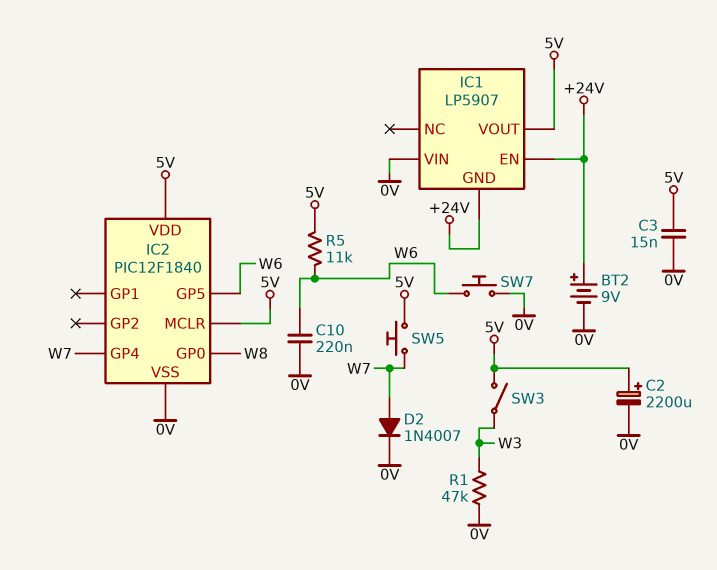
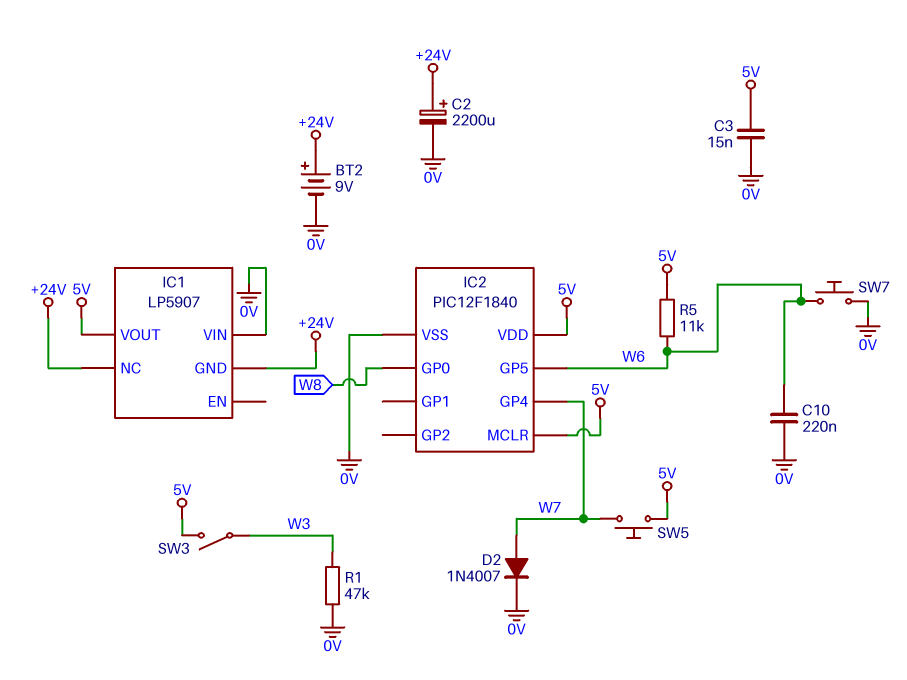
C2: 2200uF (plus 5V, minus 0V) -> 2200uF (plus +24V, minus 0V)
IC1 pin EN: +24V -> none
IC1 pin NC: none -> +24V

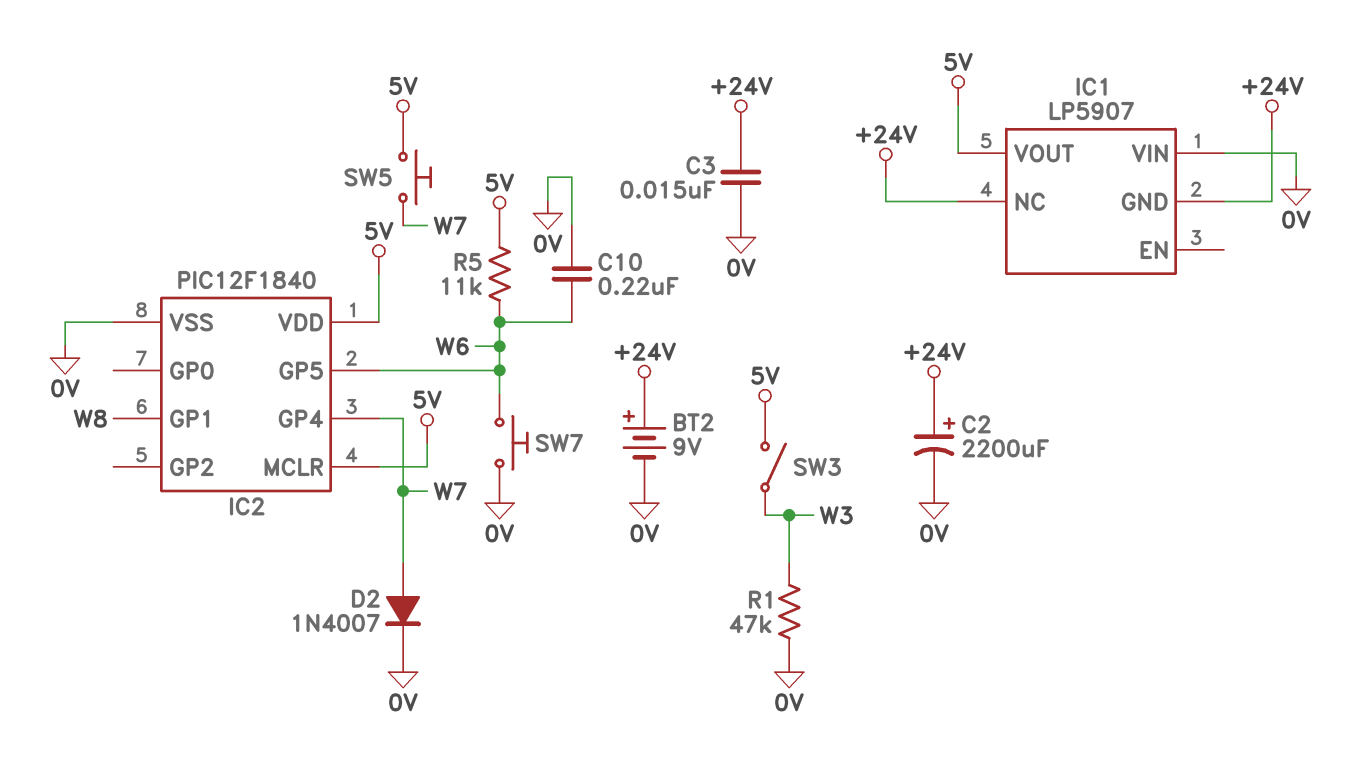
C3: 15nF (0V, 5V) -> 15nF (+24V, 0V)
IC2 pin GP0: W8 -> none
IC2 pin GP1: none -> W8

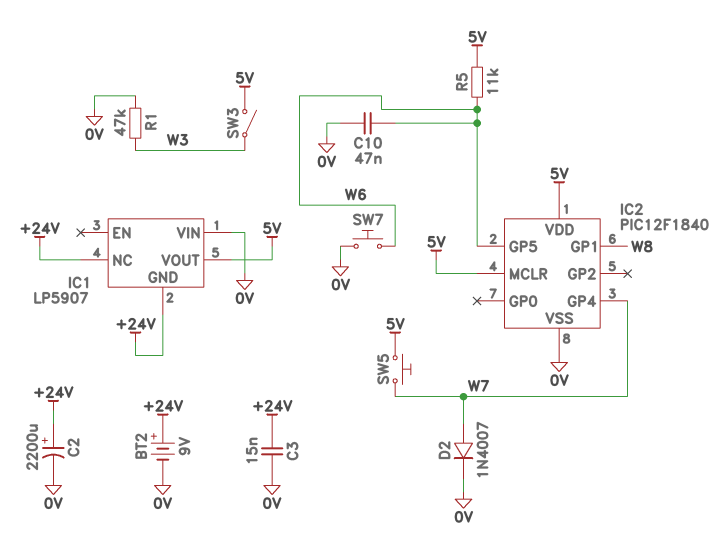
C10: 220nF (0V, W6) -> 47nF (0V, W6)

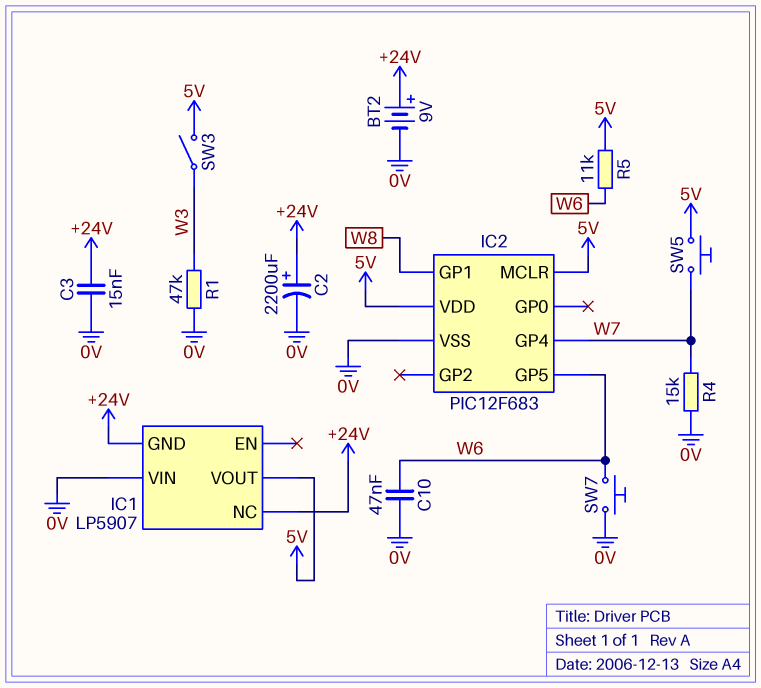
D2: diode 1N4007 (A W7, K 0V) -> none
IC2: PIC12F1840 -> PIC12F683
R4: none -> 15k (0V, W7)

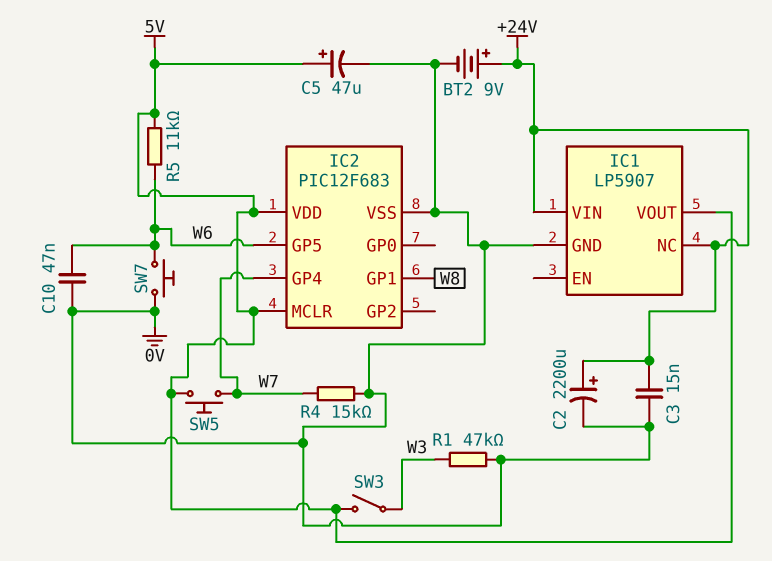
C5: none -> 47uF (plus 5V, minus 0V)
IC1 pin GND: +24V -> 0V
IC1 pin VIN: 0V -> +24V

